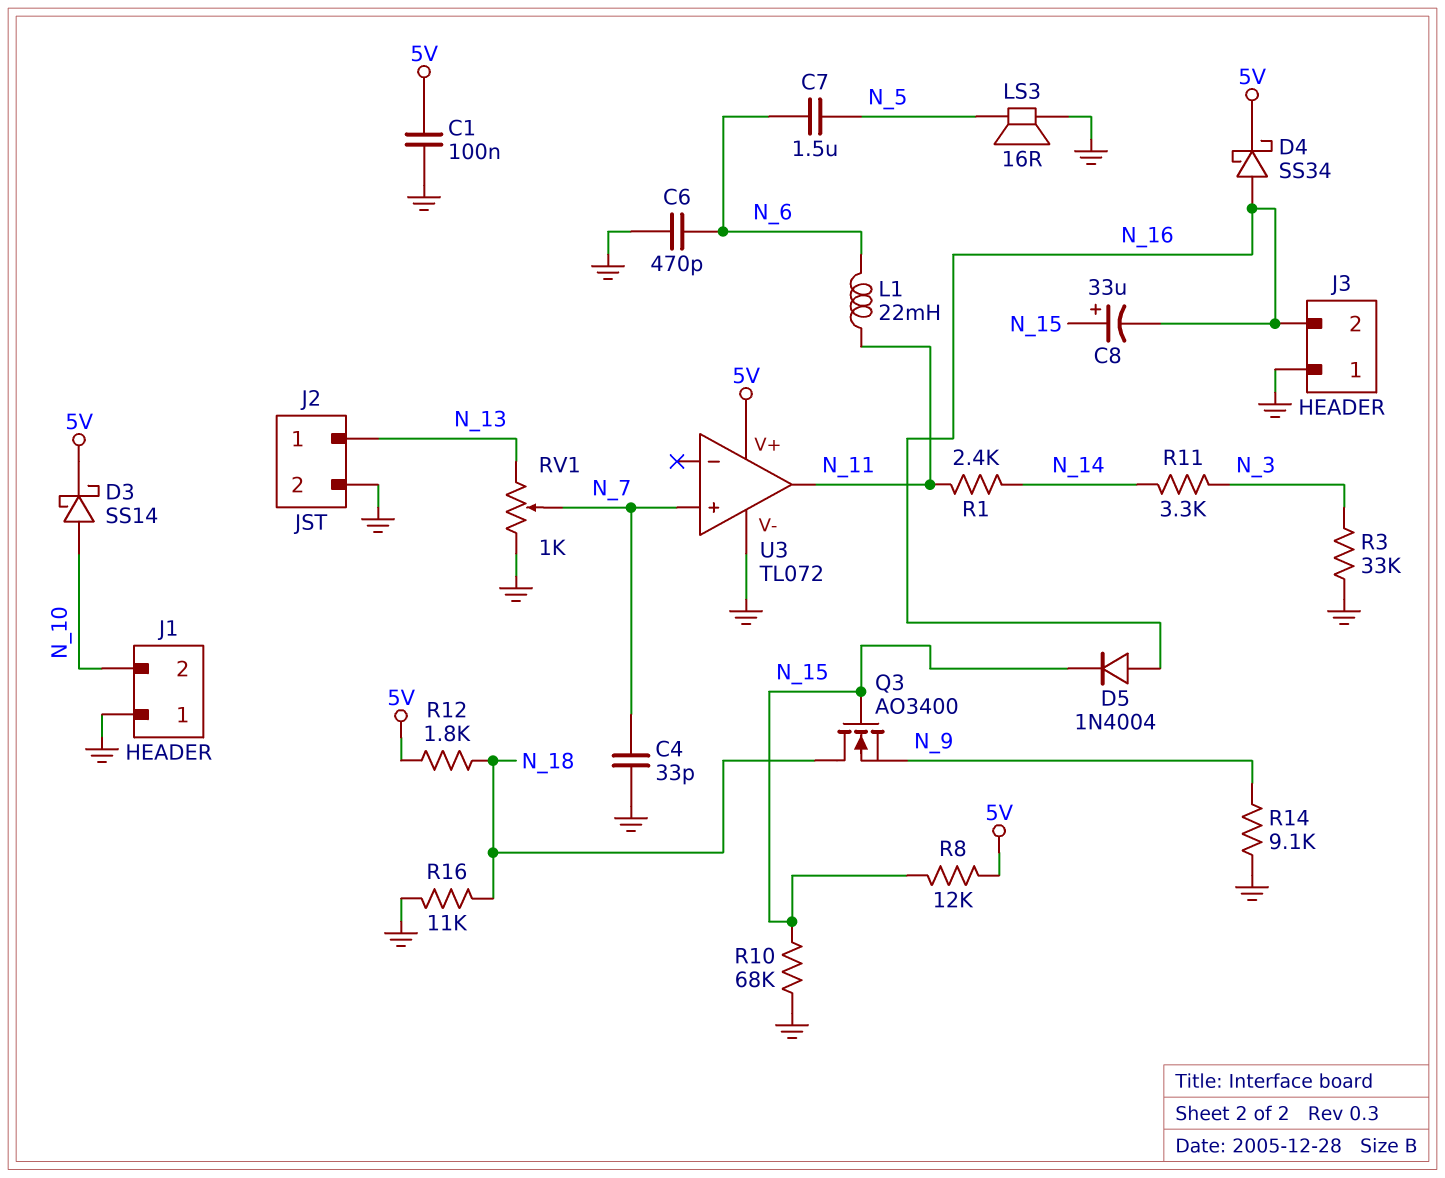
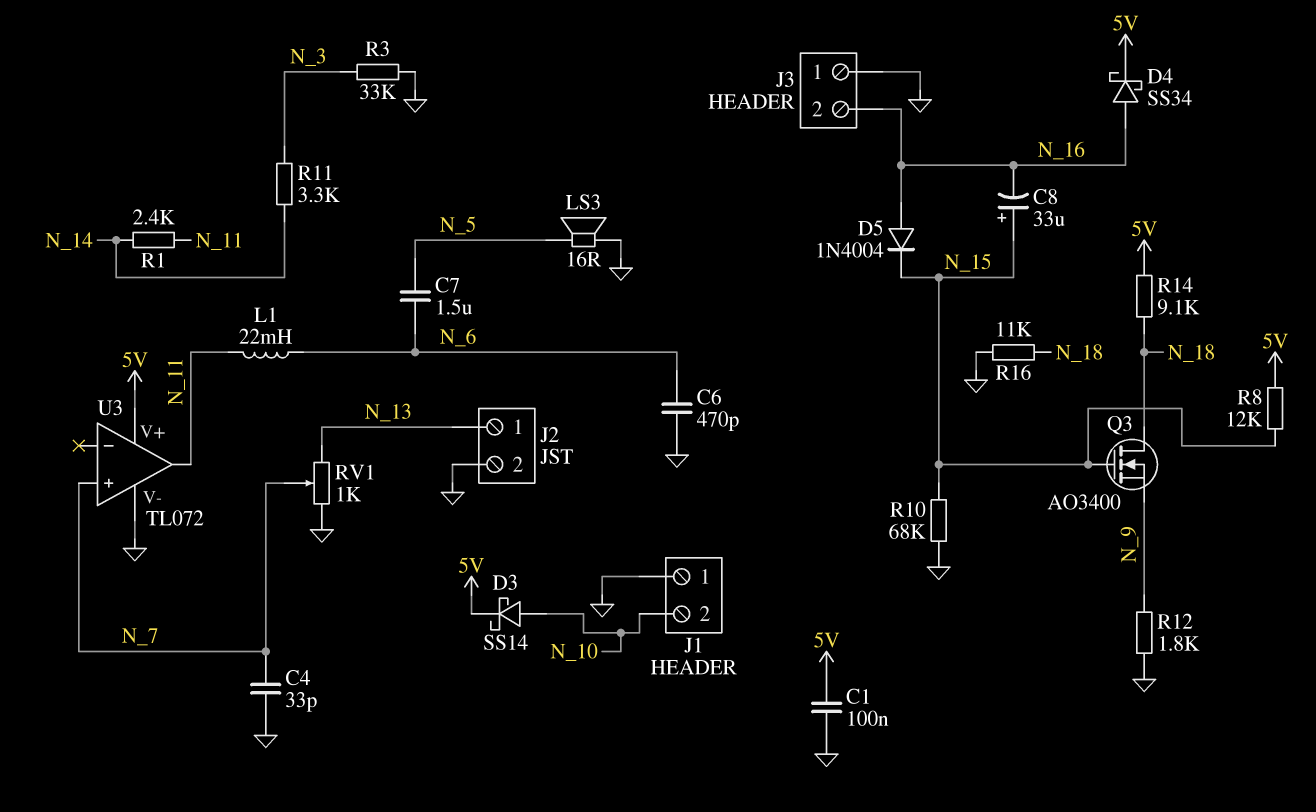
R12: 1.8k (5V, N_18) -> 1.8k (GND, N_9)
R14: 9.1k (GND, N_9) -> 9.1k (5V, N_18)

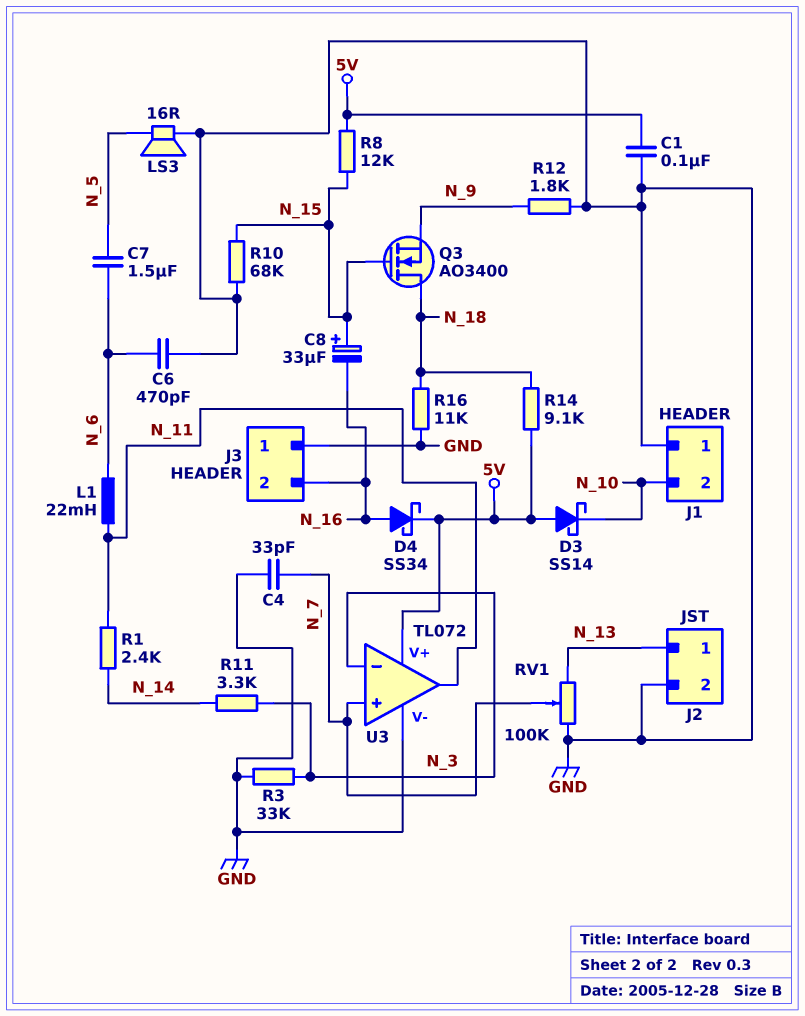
D3: schottky SS14 (A N_10, K 5V) -> schottky SS14 (A 5V, K N_10)
D5: diode 1N4004 (A N_16, K N_15) -> none
RV1: 1k (GND, N_13, wiper N_7) -> 100k (GND, N_13, wiper N_7)
U3 pin in-: none -> N_3

